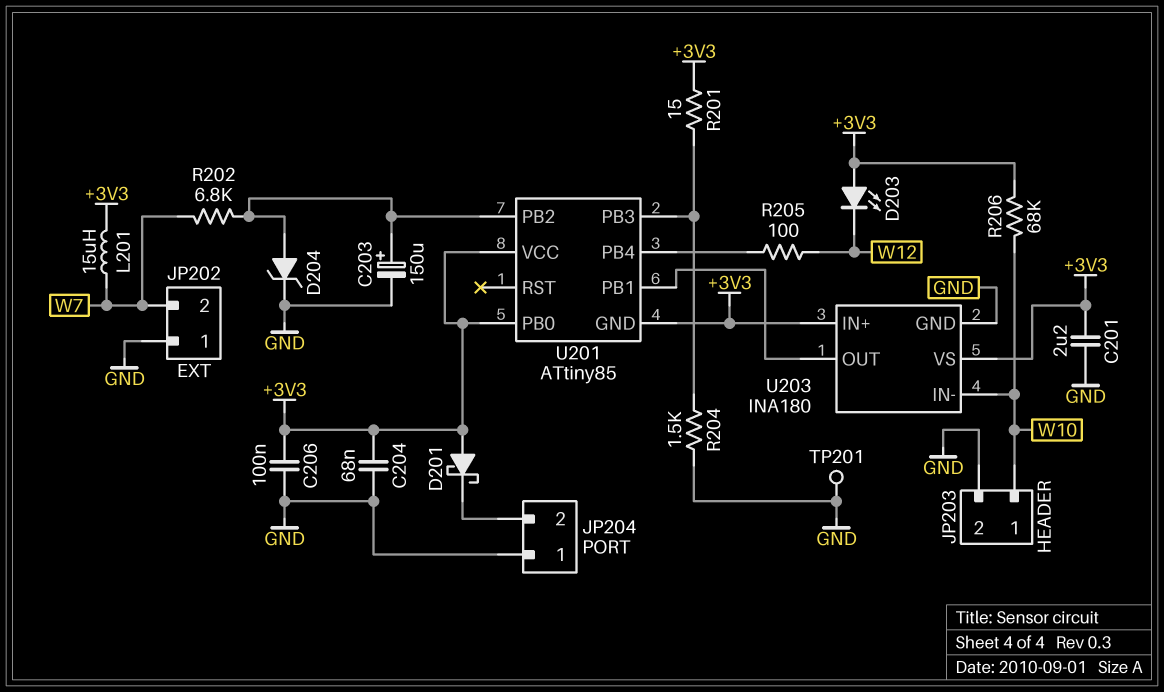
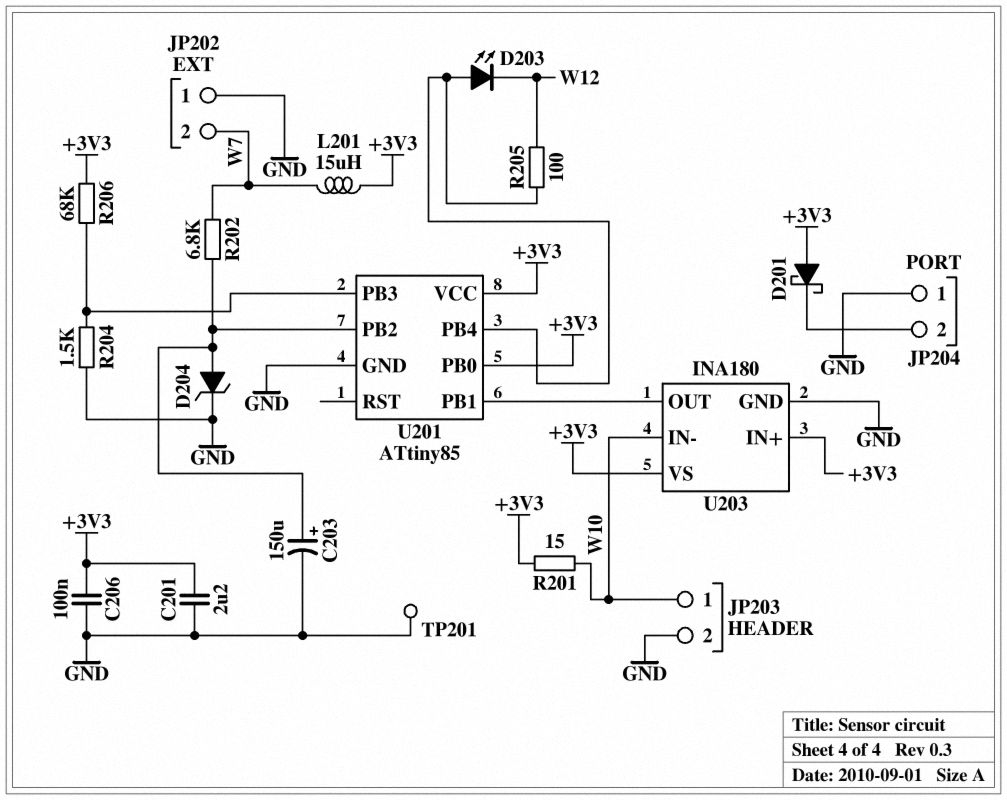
C204: 68nF (+3V3, GND) -> none
D203: LED (A +3V3, K W12) -> LED (A U201/PB4, K W12)
R201: 15 (+3V3, U201/PB3) -> 15 (+3V3, W10)
R206: 68k (+3V3, W10) -> 68k (+3V3, U201/PB3)
U201 pin GND: +3V3 -> GND

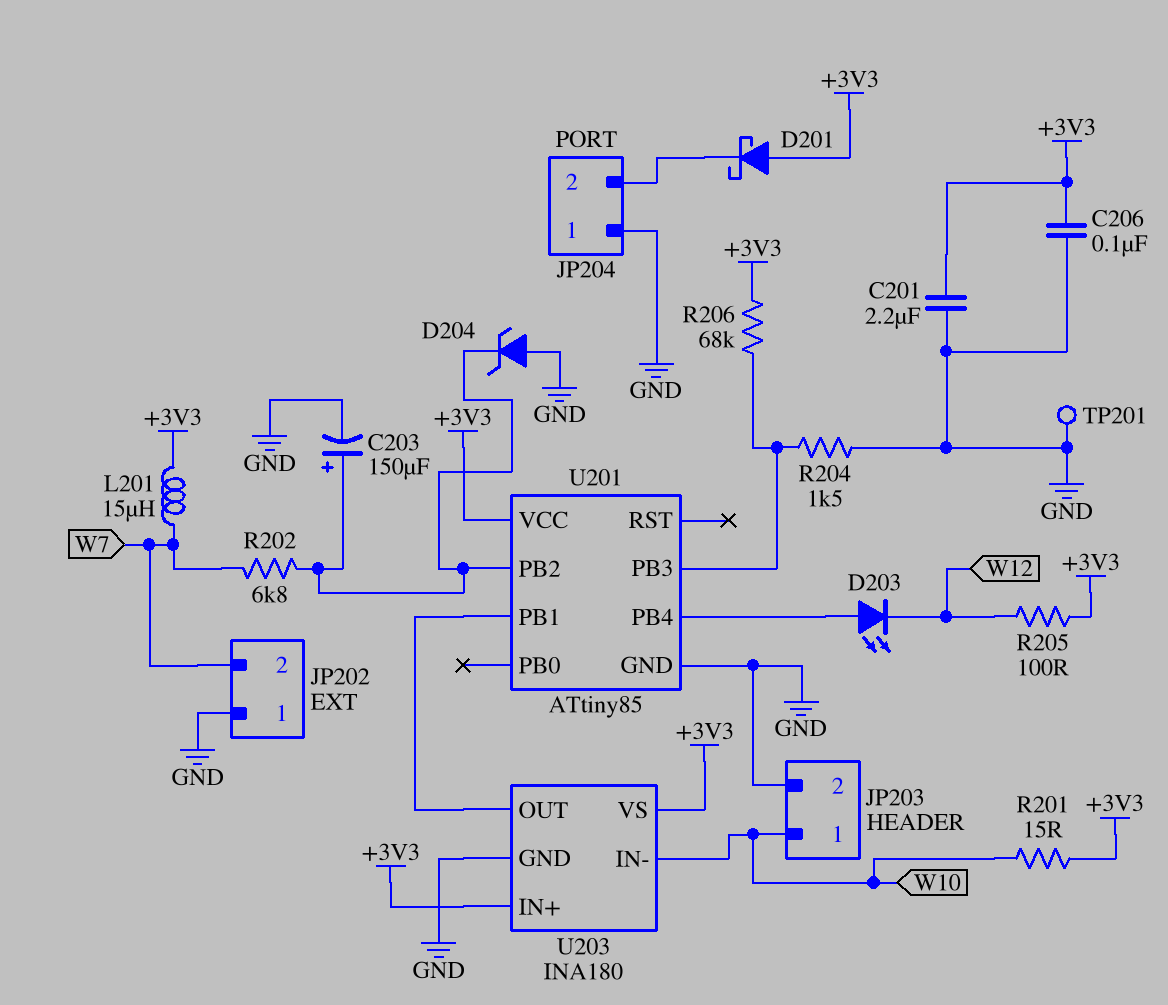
D204: zener (A U201/PB2, K GND) -> zener (A GND, K U201/PB2)
R205: 100 (U201/PB4, W12) -> 100 (+3V3, W12)
U201 pin PB0: +3V3 -> none

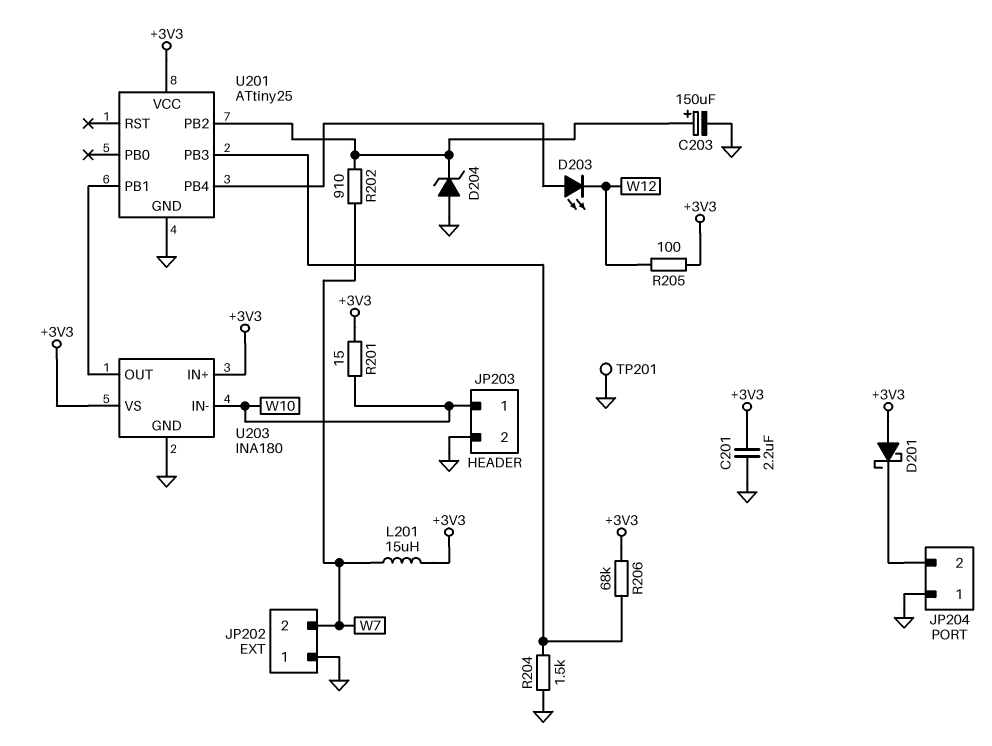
C206: 100nF (+3V3, GND) -> none
R202: 6.8k (U201/PB2, W7) -> 910 (U201/PB2, W7)
U201: ATtiny85 -> ATtiny25

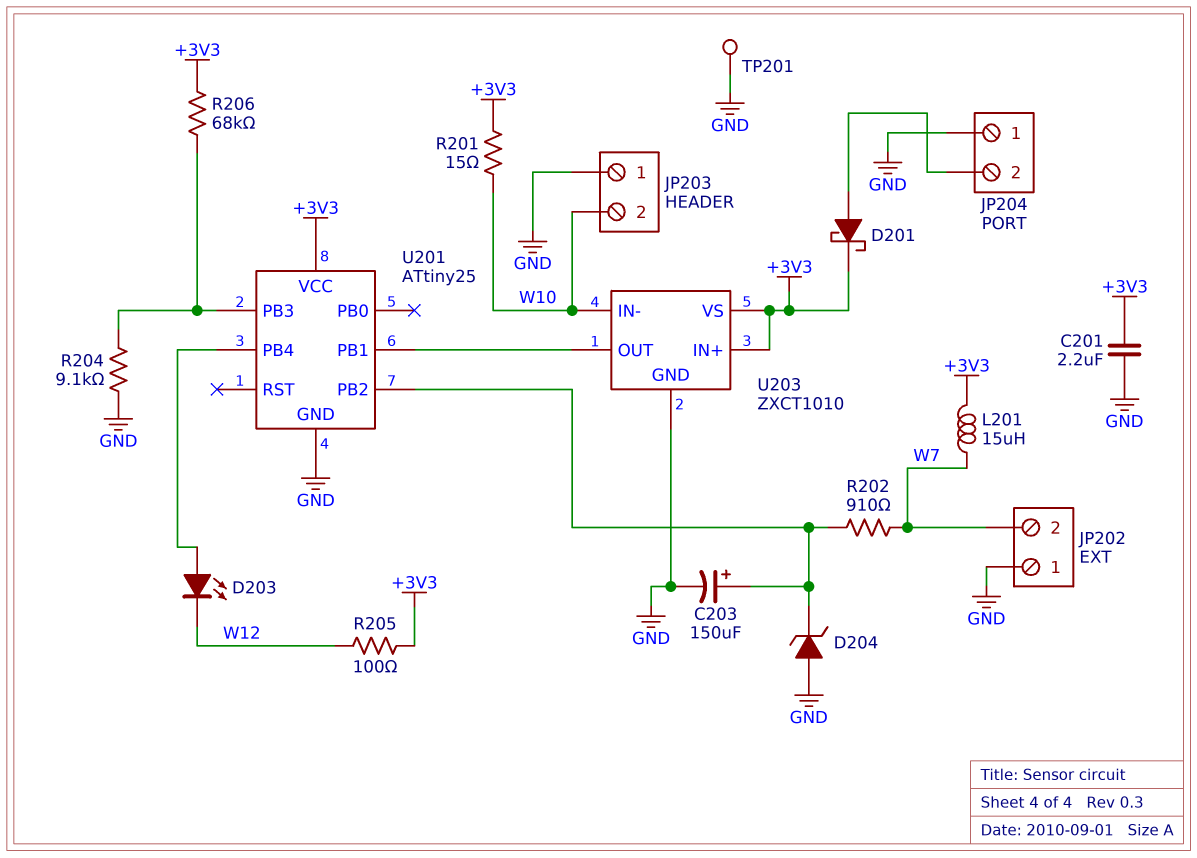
D201: schottky (A +3V3, K JP204/2) -> schottky (A JP204/2, K +3V3)
JP203 pin 1: W10 -> GND
JP203 pin 2: GND -> W10
R204: 1.5k (GND, U201/PB3) -> 9.1k (GND, U201/PB3)
U203: INA180 -> ZXCT1010

